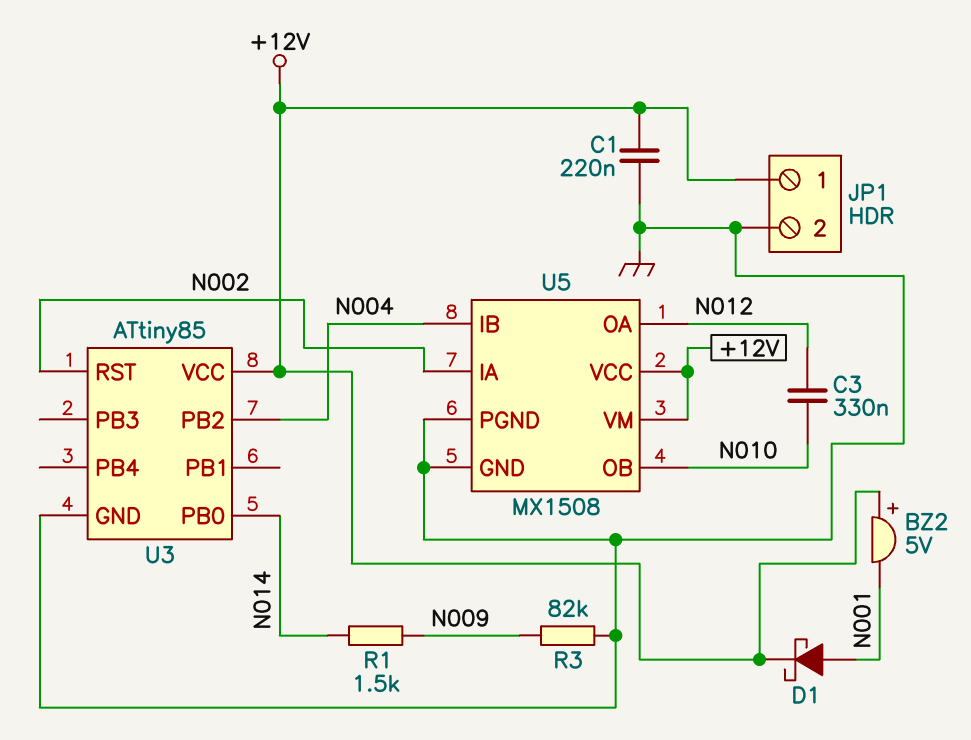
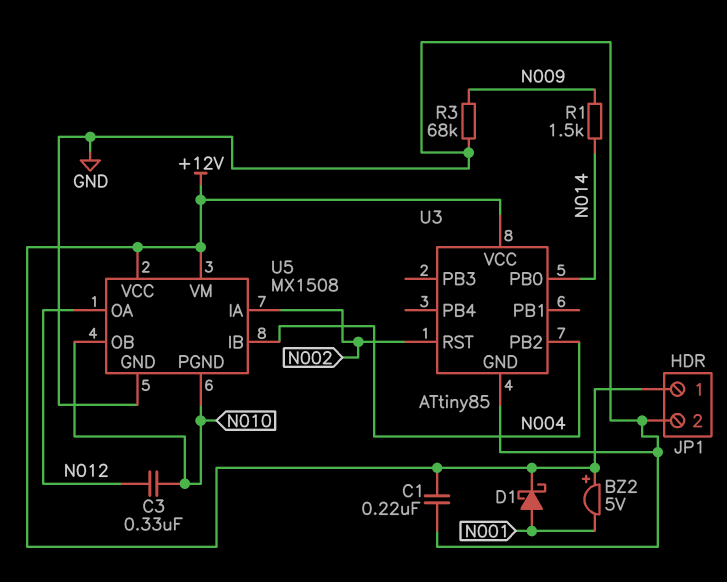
R3: 82k (GND, N009) -> 68k (GND, N009)
U5 pin PGND: GND -> N010

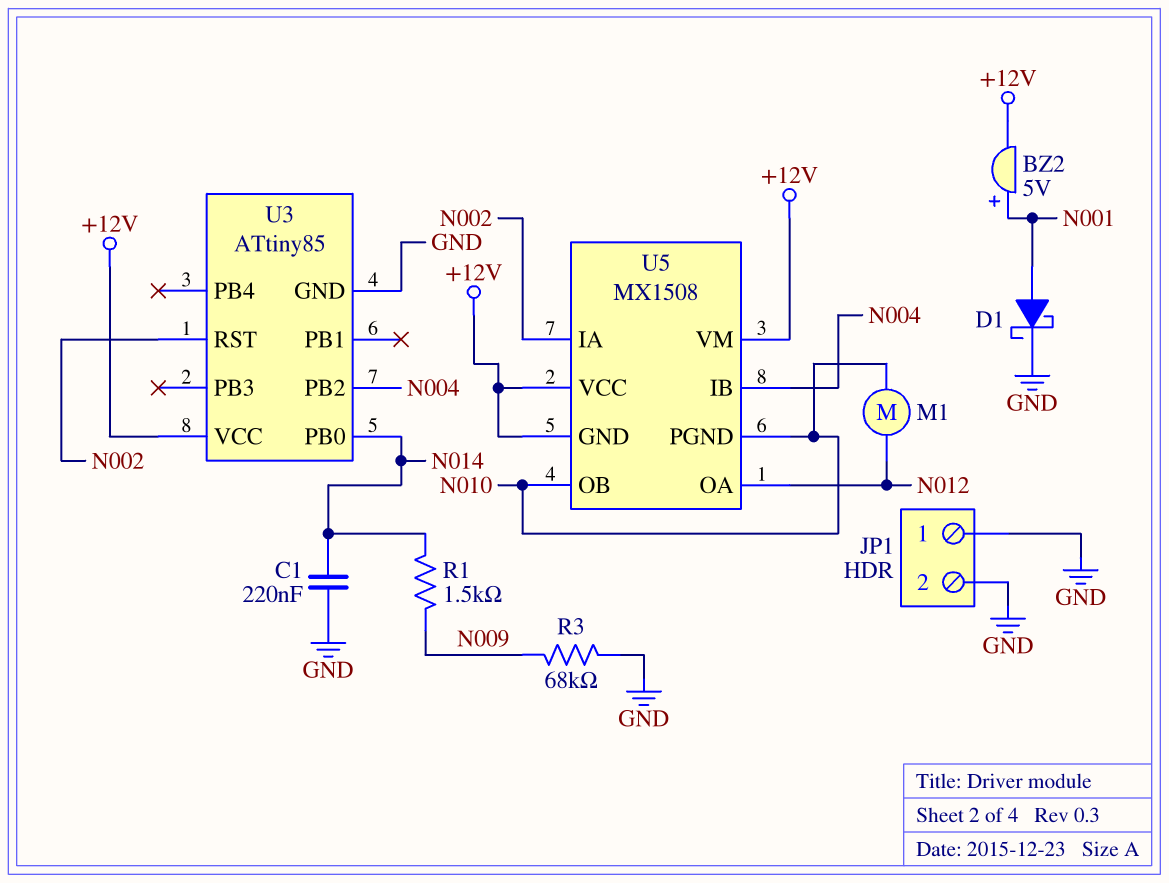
BZ2: buzzer 5V (plus +12V, minus N001) -> buzzer 5V (plus N001, minus +12V)
C1: 220nF (+12V, GND) -> 220nF (GND, N014)
C3: 330nF (N010, N012) -> none
D1: schottky (A N001, K +12V) -> schottky (A N001, K GND)
JP1 pin 1: +12V -> GND
M1: none -> motor (N010, N012)
U5 pin GND: GND -> +12V

